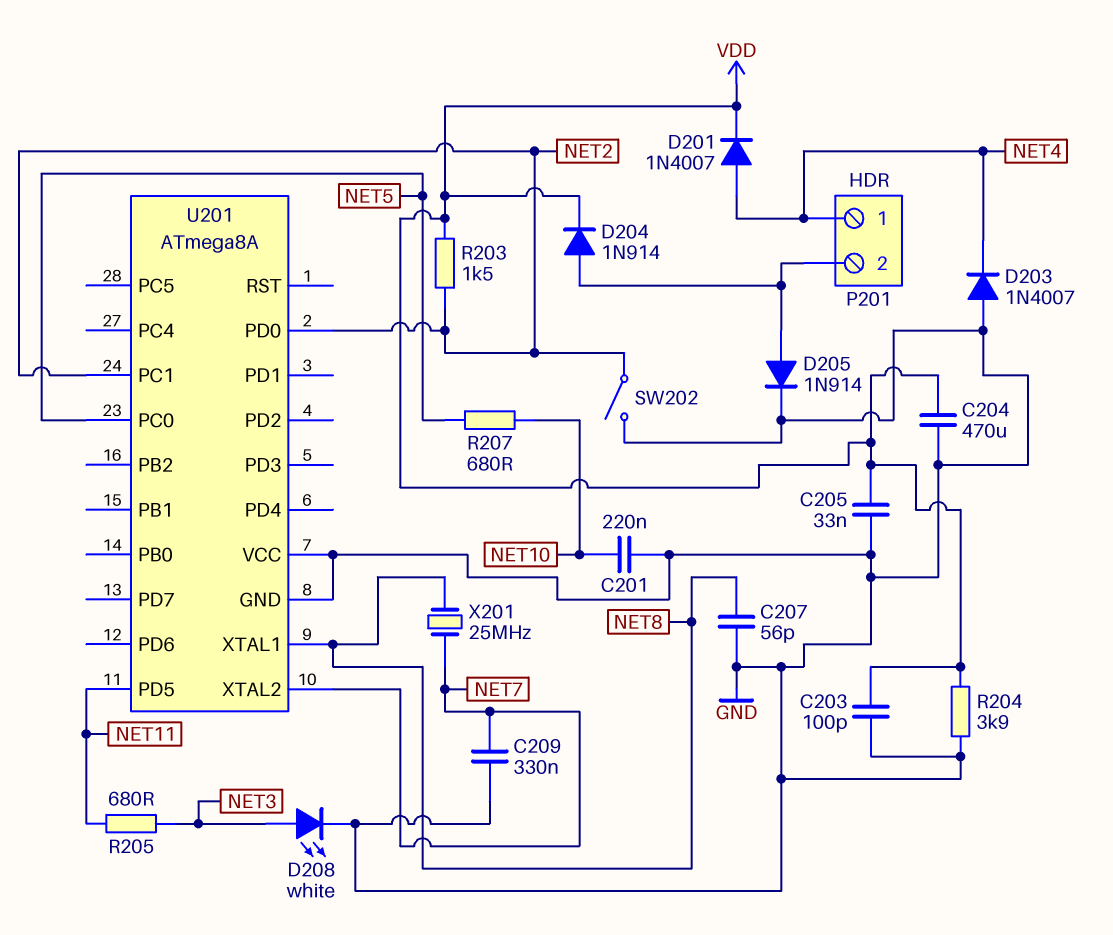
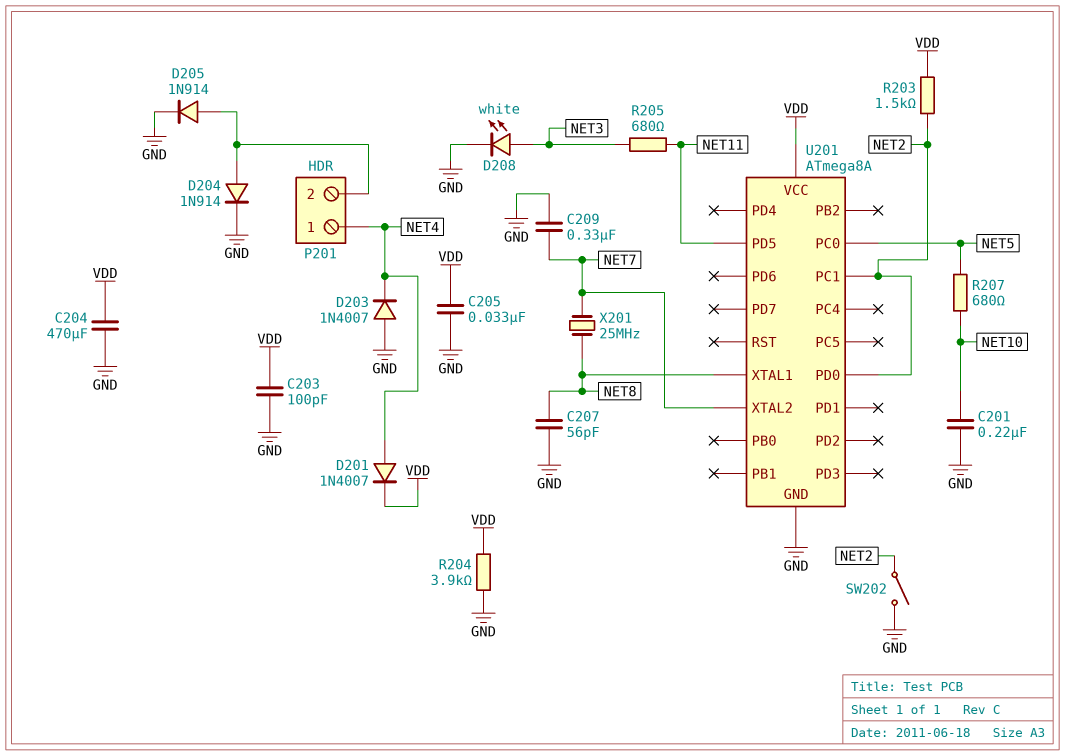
D204: diode 1N914 (A P201/2, K VDD) -> diode 1N914 (A P201/2, K GND)
U201 pin VCC: GND -> VDD

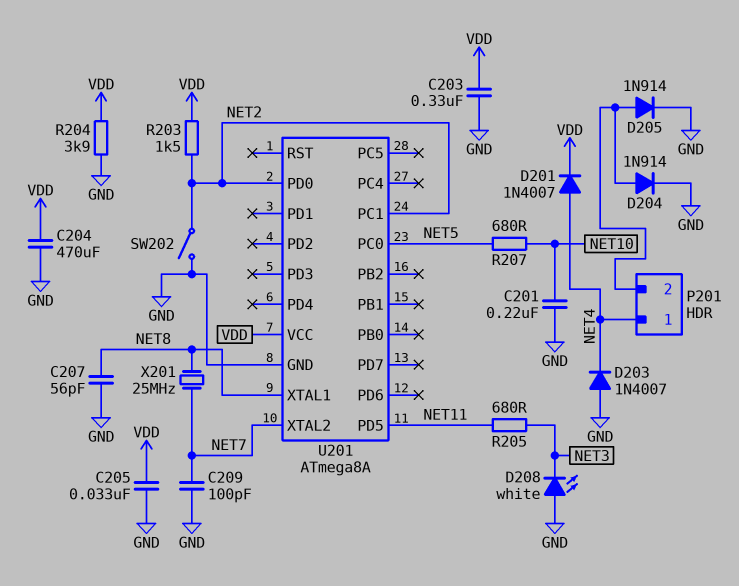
C203: 100pF (GND, VDD) -> 330nF (GND, VDD)
C209: 330nF (GND, NET7) -> 100pF (GND, NET7)
D208: LED white (A NET3, K GND) -> LED white (A GND, K NET3)

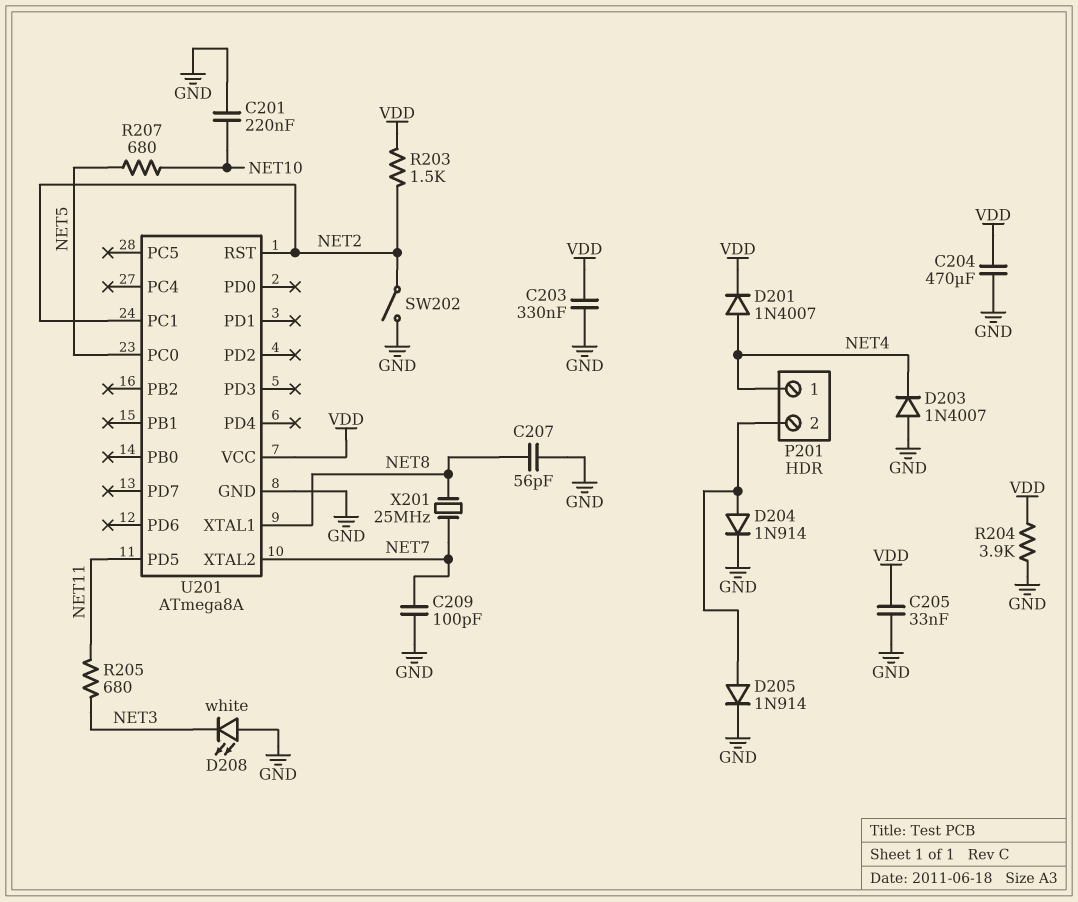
U201 pin PD0: NET2 -> none
U201 pin RST: none -> NET2

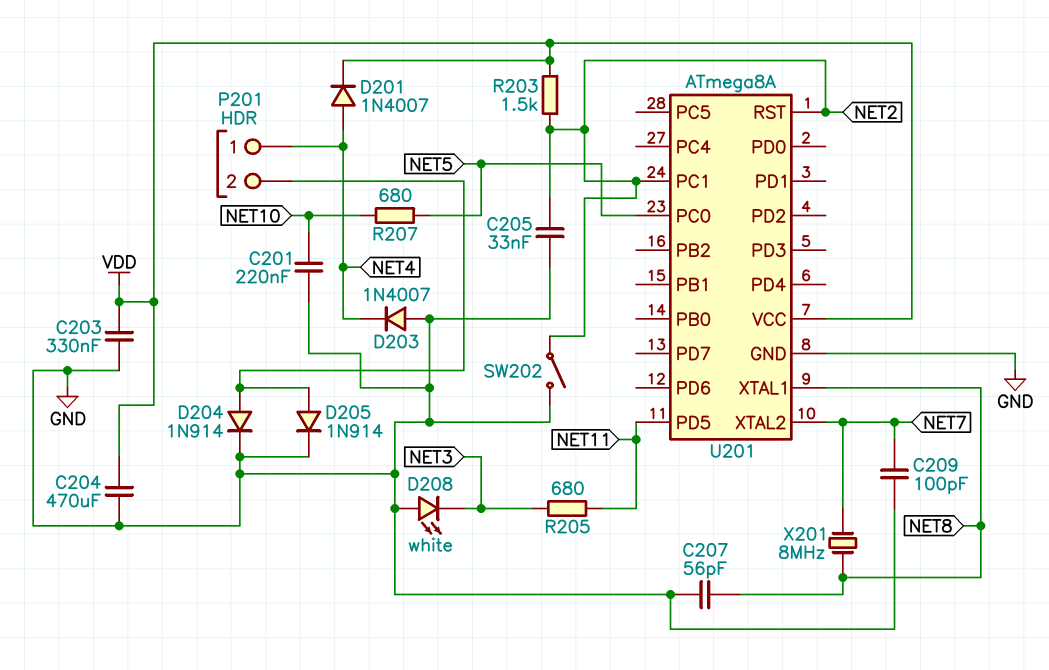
C205: 33nF (GND, VDD) -> 33nF (GND, NET2)
R204: 3.9k (GND, VDD) -> none
X201: 25MHz (NET7, NET8) -> 8MHz (NET7, NET8)

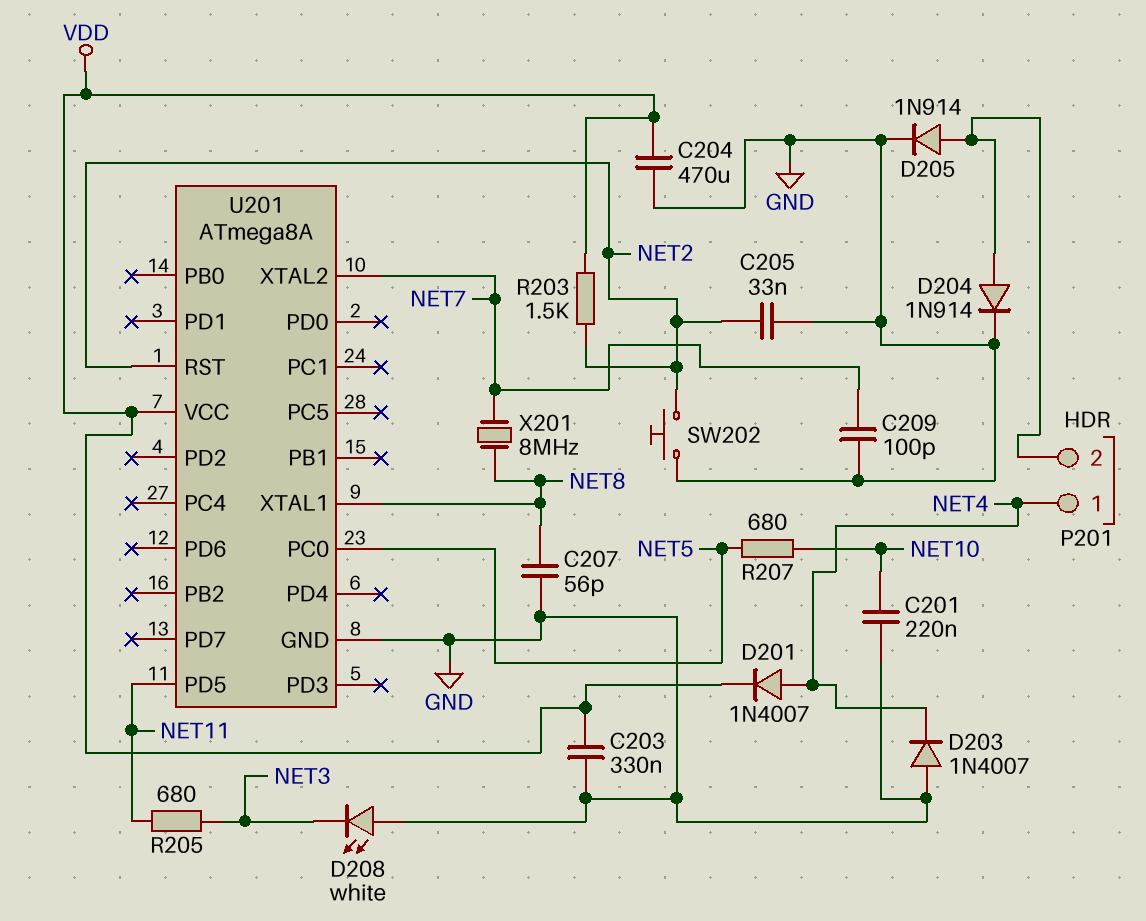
SW202: switch (GND, NET2) -> button (GND, NET2)
U201 pin PC1: NET2 -> none

